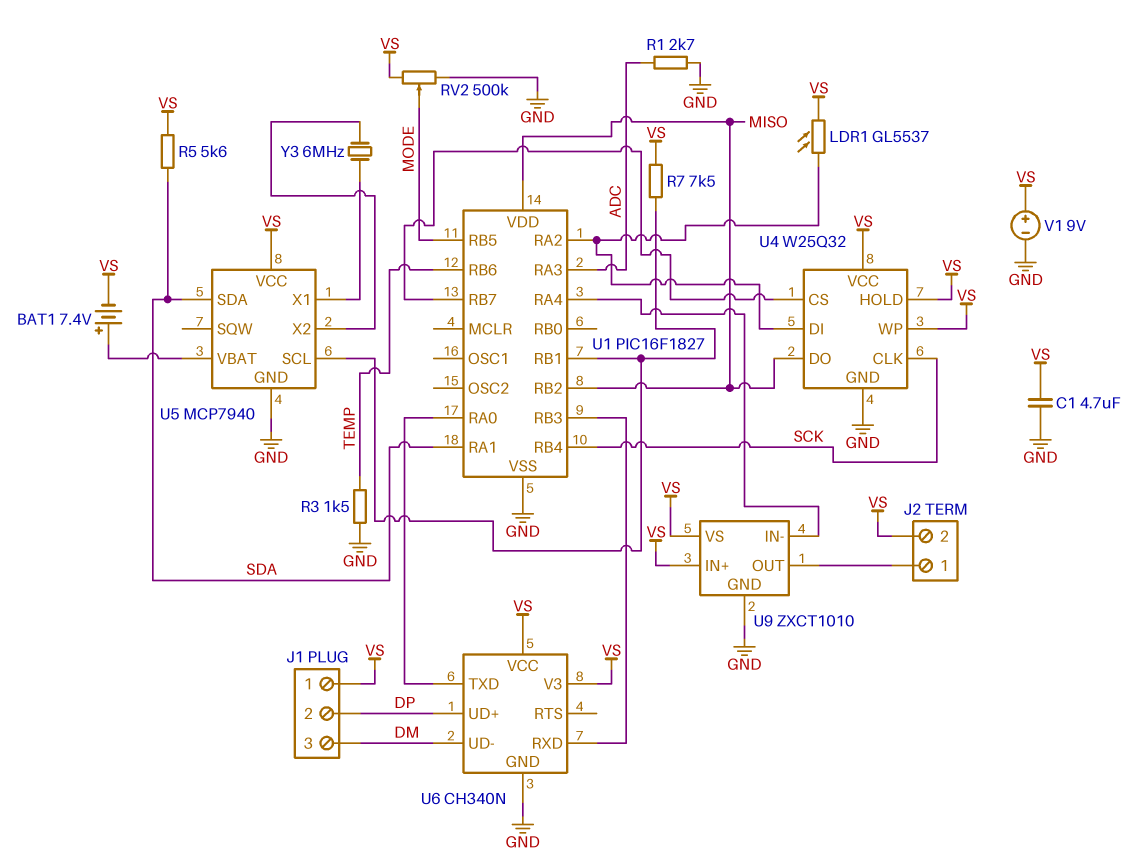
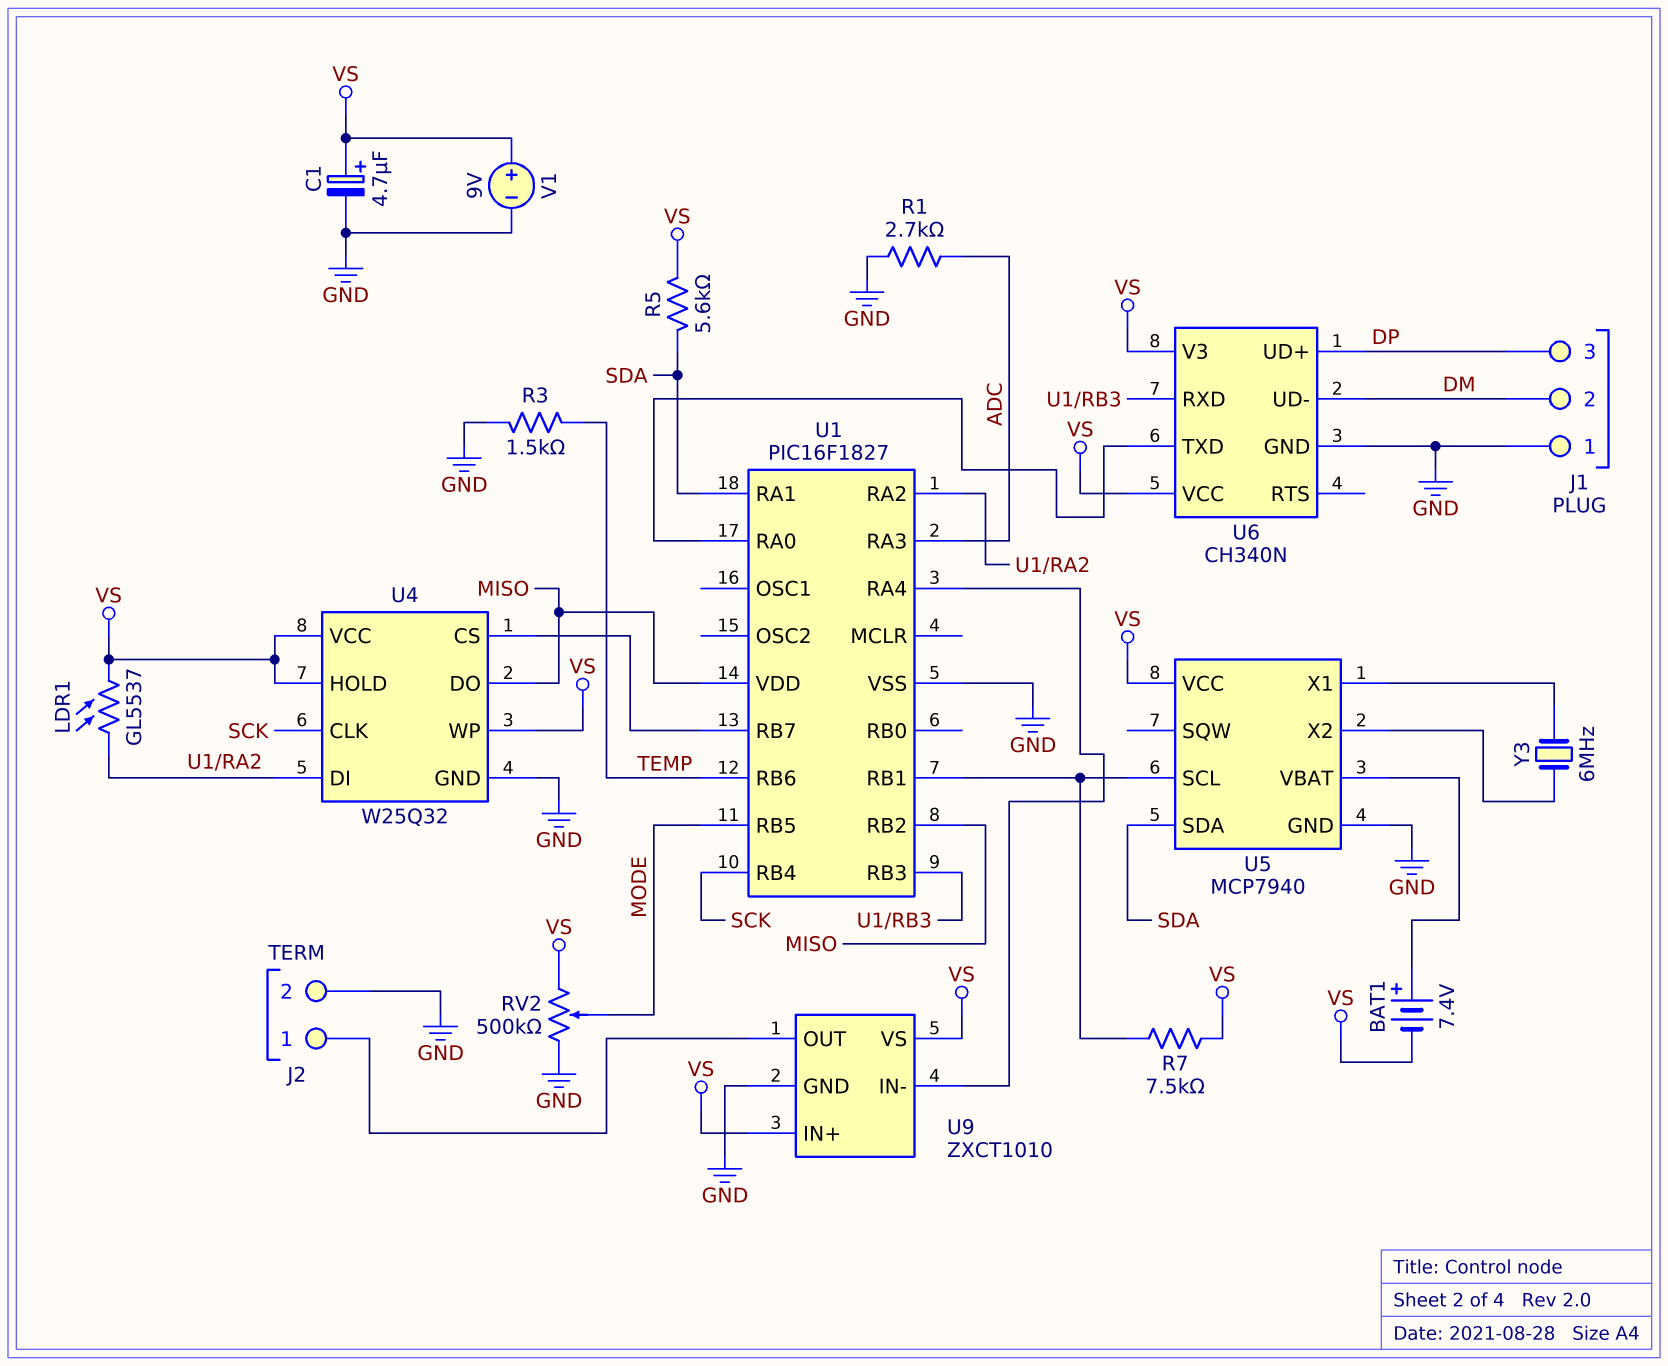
C1: 4.7uF (GND, VS) -> 4.7uF (plus VS, minus GND)
J1 pin 1: VS -> GND
J1 pin 2: DP -> DM
J1 pin 3: DM -> DP
J2 pin 2: VS -> GND

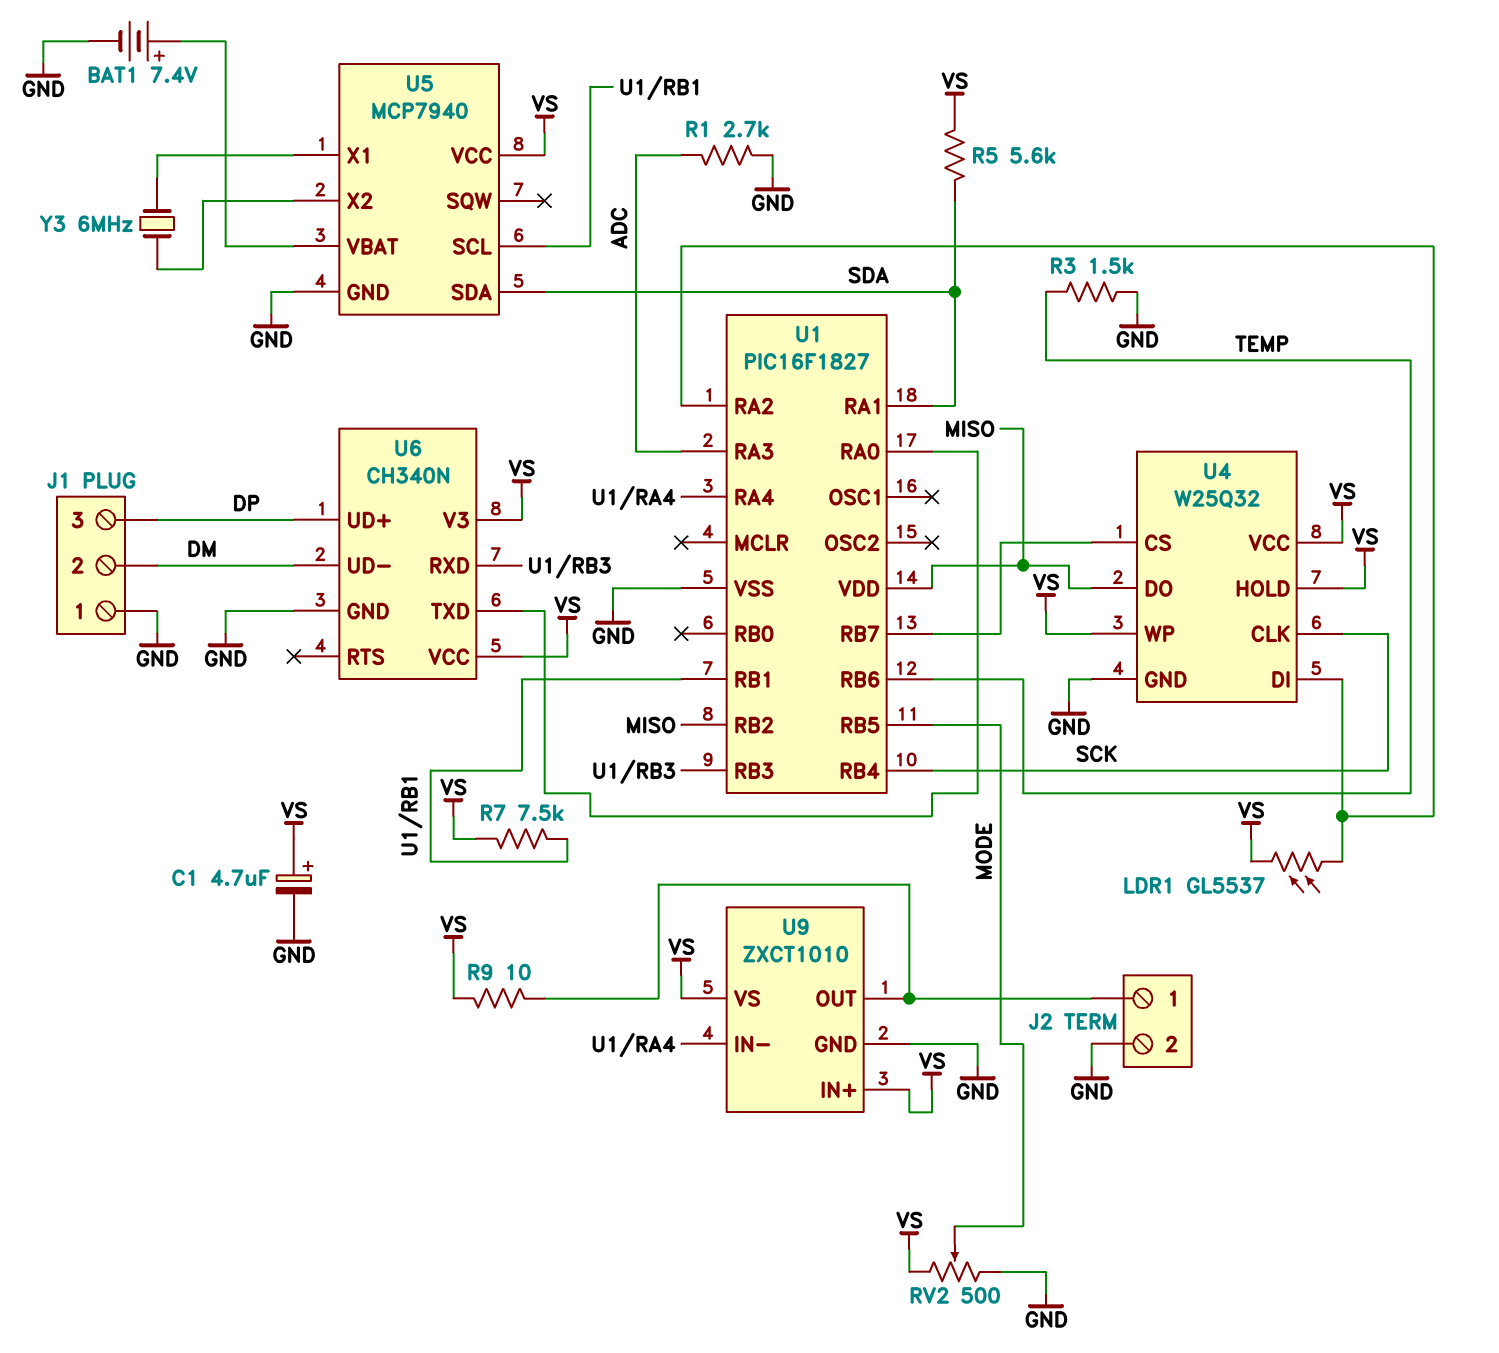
BAT1: 7.4V (plus U5/VBAT, minus VS) -> 7.4V (plus U5/VBAT, minus GND)
R9: none -> 10 (J2/1, VS)
RV2: 500k (GND, VS, wiper MODE) -> 500 (GND, VS, wiper MODE)
V1: 9V (plus VS, minus GND) -> none

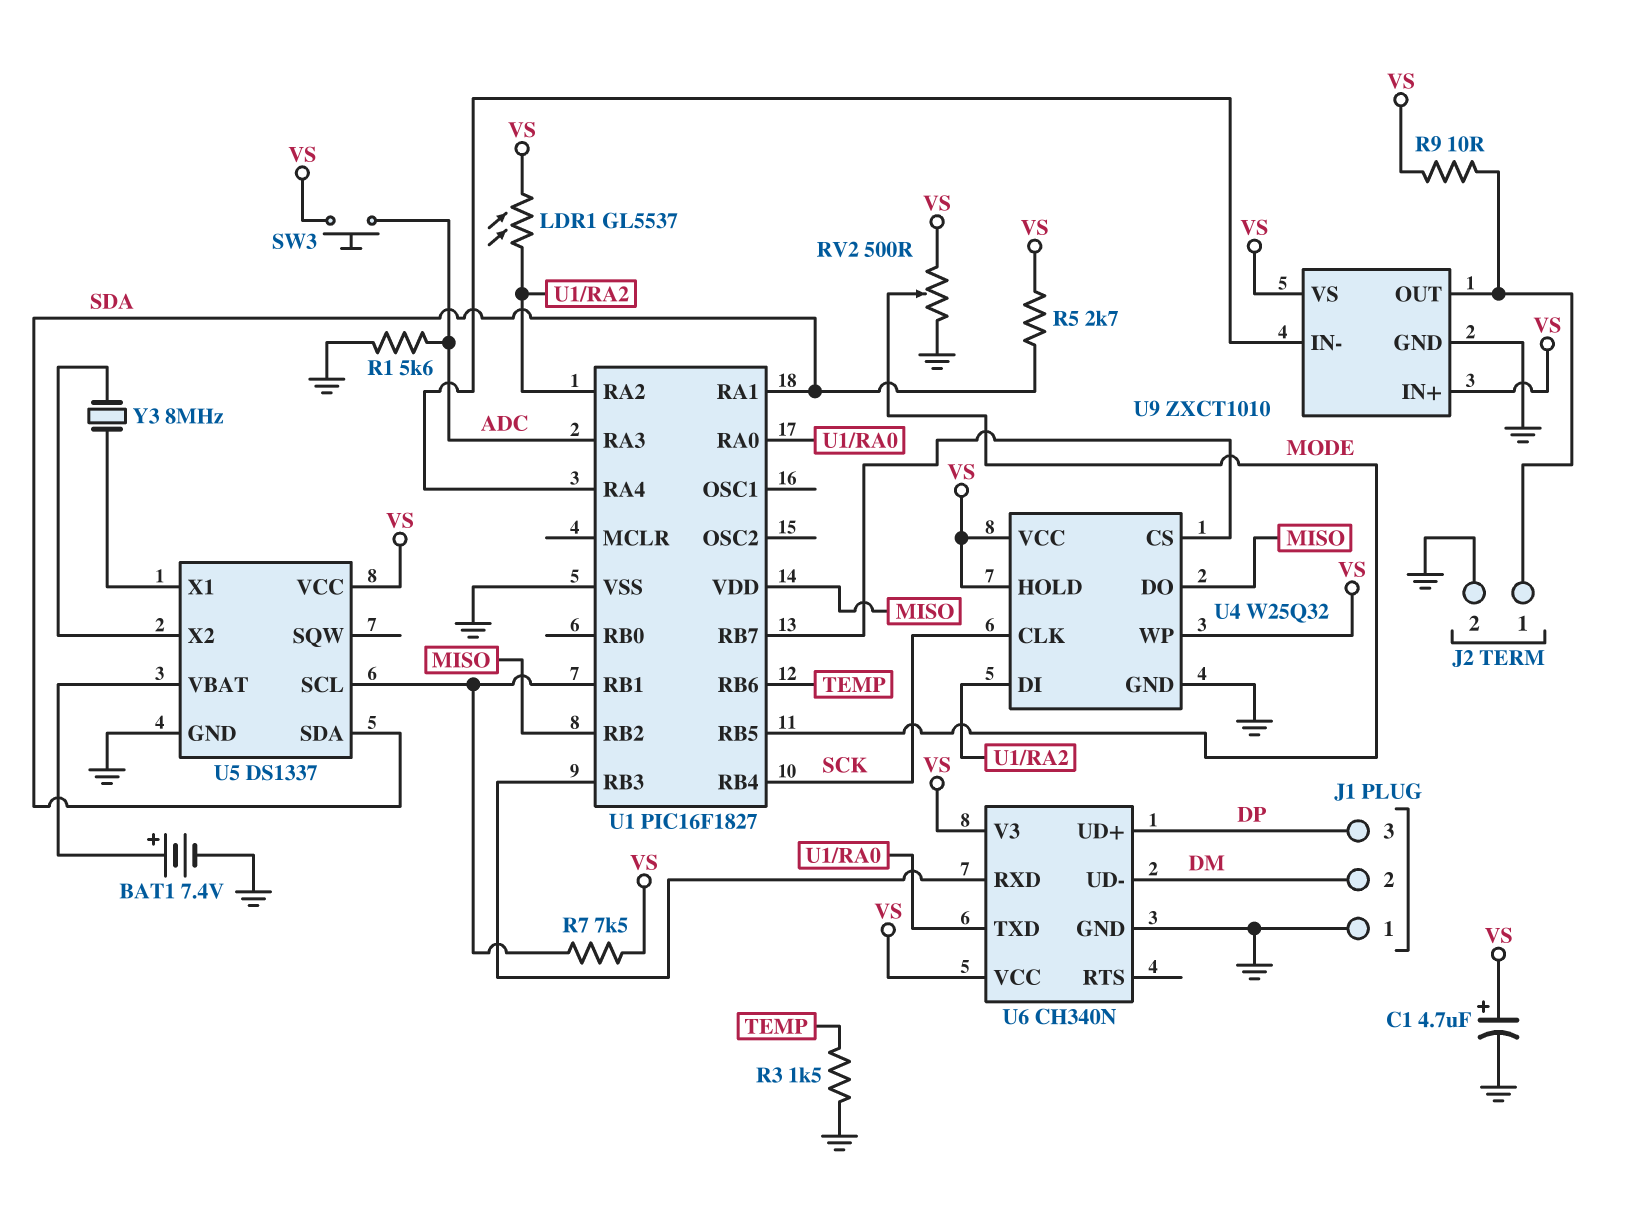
R1: 2.7k (ADC, GND) -> 5.6k (ADC, GND)
R5: 5.6k (SDA, VS) -> 2.7k (SDA, VS)
SW3: none -> button (ADC, VS)
U5: MCP7940 -> DS1337
Y3: 6MHz (U5/X1, U5/X2) -> 8MHz (U5/X1, U5/X2)

